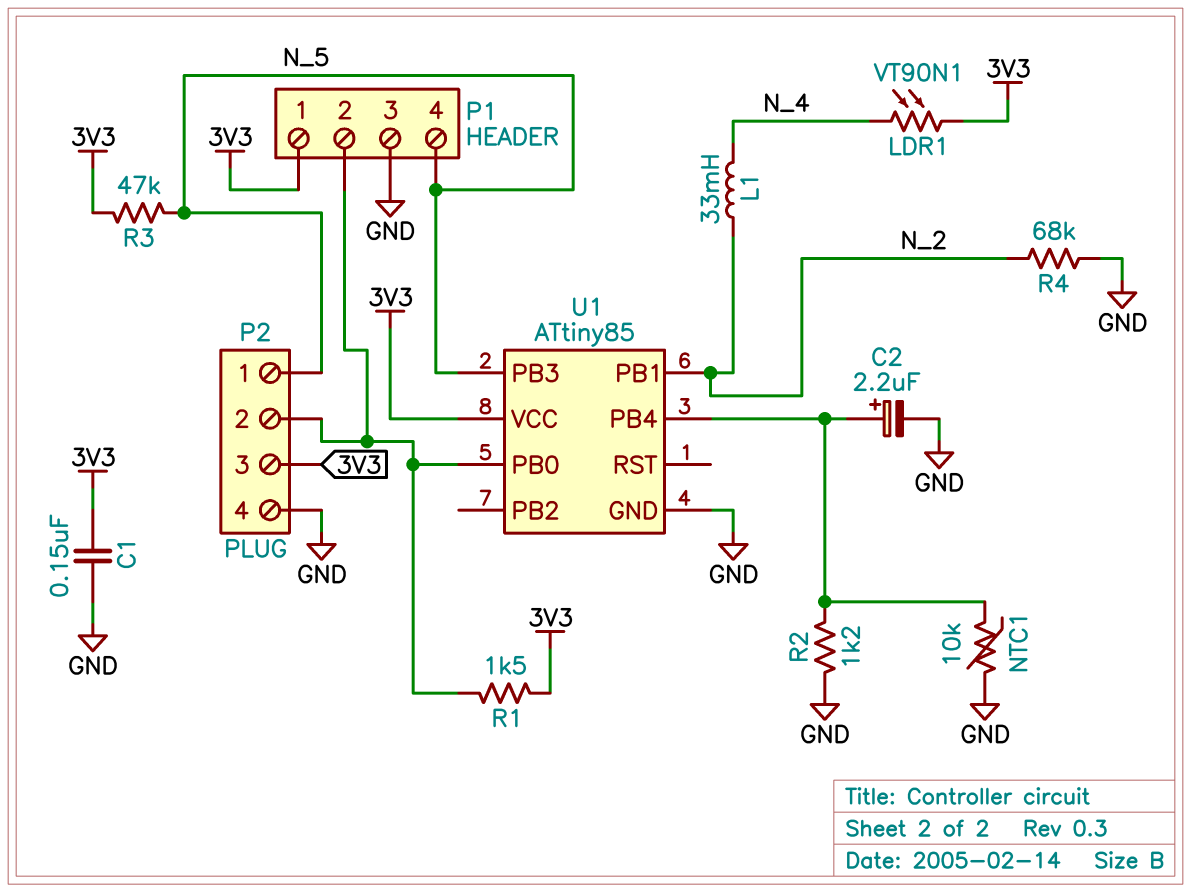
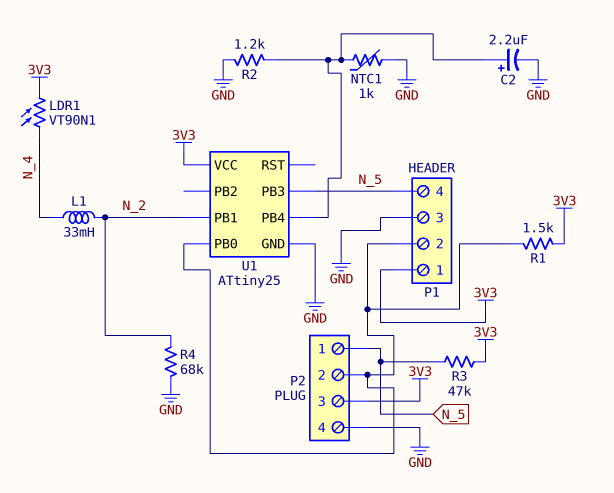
C1: 150nF (3V3, GND) -> none
NTC1: 10k (GND, U1/PB4) -> 1k (GND, U1/PB4)
U1: ATtiny85 -> ATtiny25

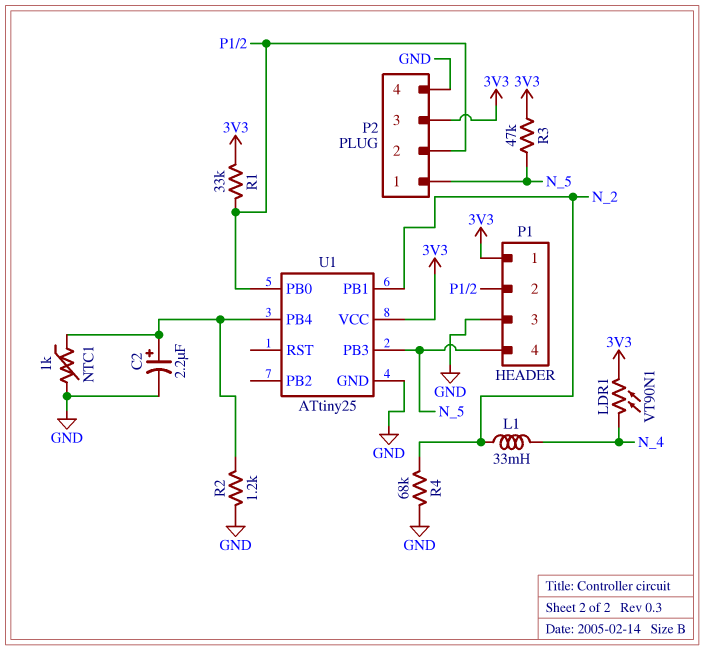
R1: 1.5k (3V3, P1/2) -> 33k (3V3, P1/2)

